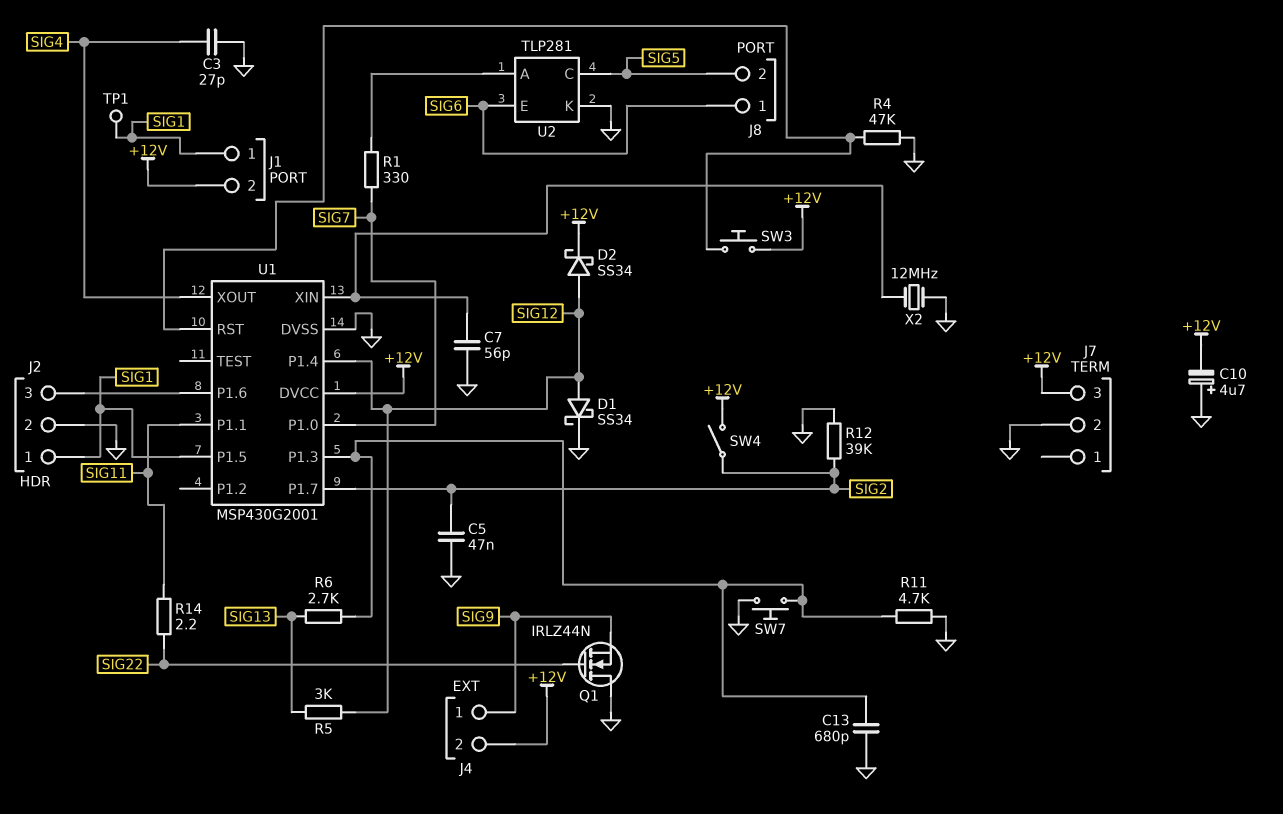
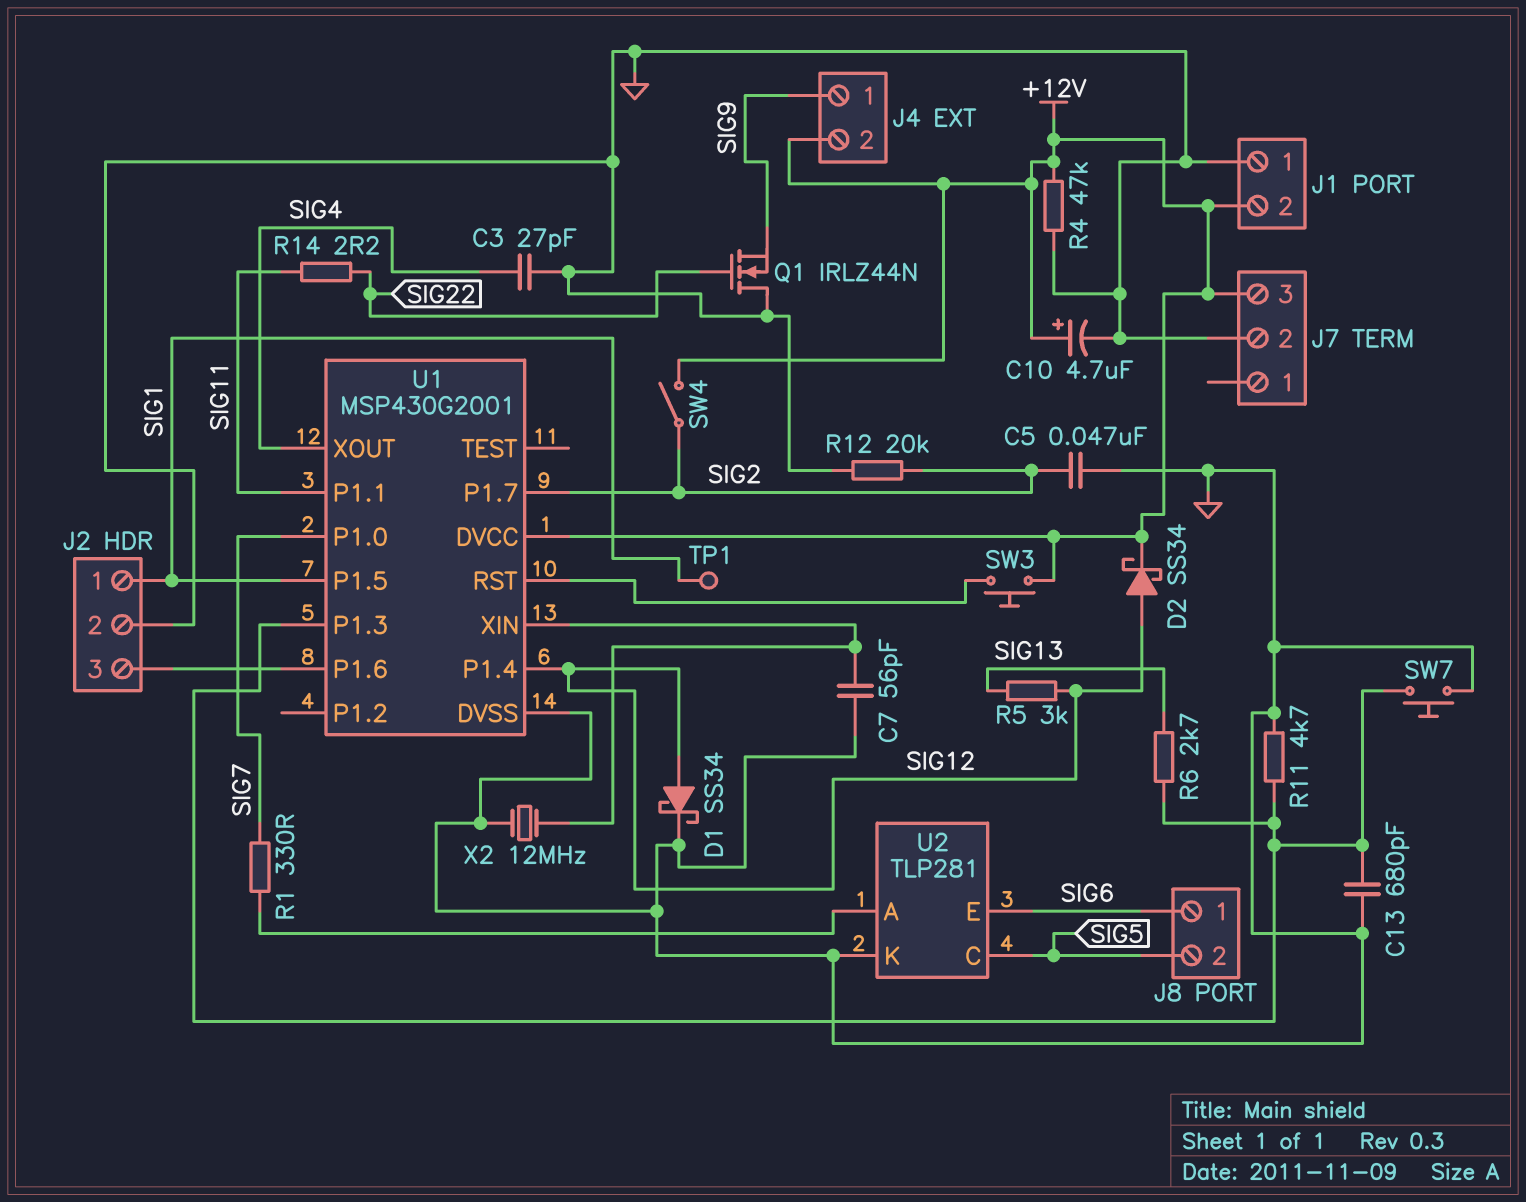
C10: 4.7uF (plus GND, minus +12V) -> 4.7uF (plus +12V, minus GND)
J1 pin 1: SIG1 -> GND
R4: 47k (GND, U1/RST) -> 47k (+12V, GND)
R12: 39k (GND, SIG2) -> 20k (GND, SIG2)

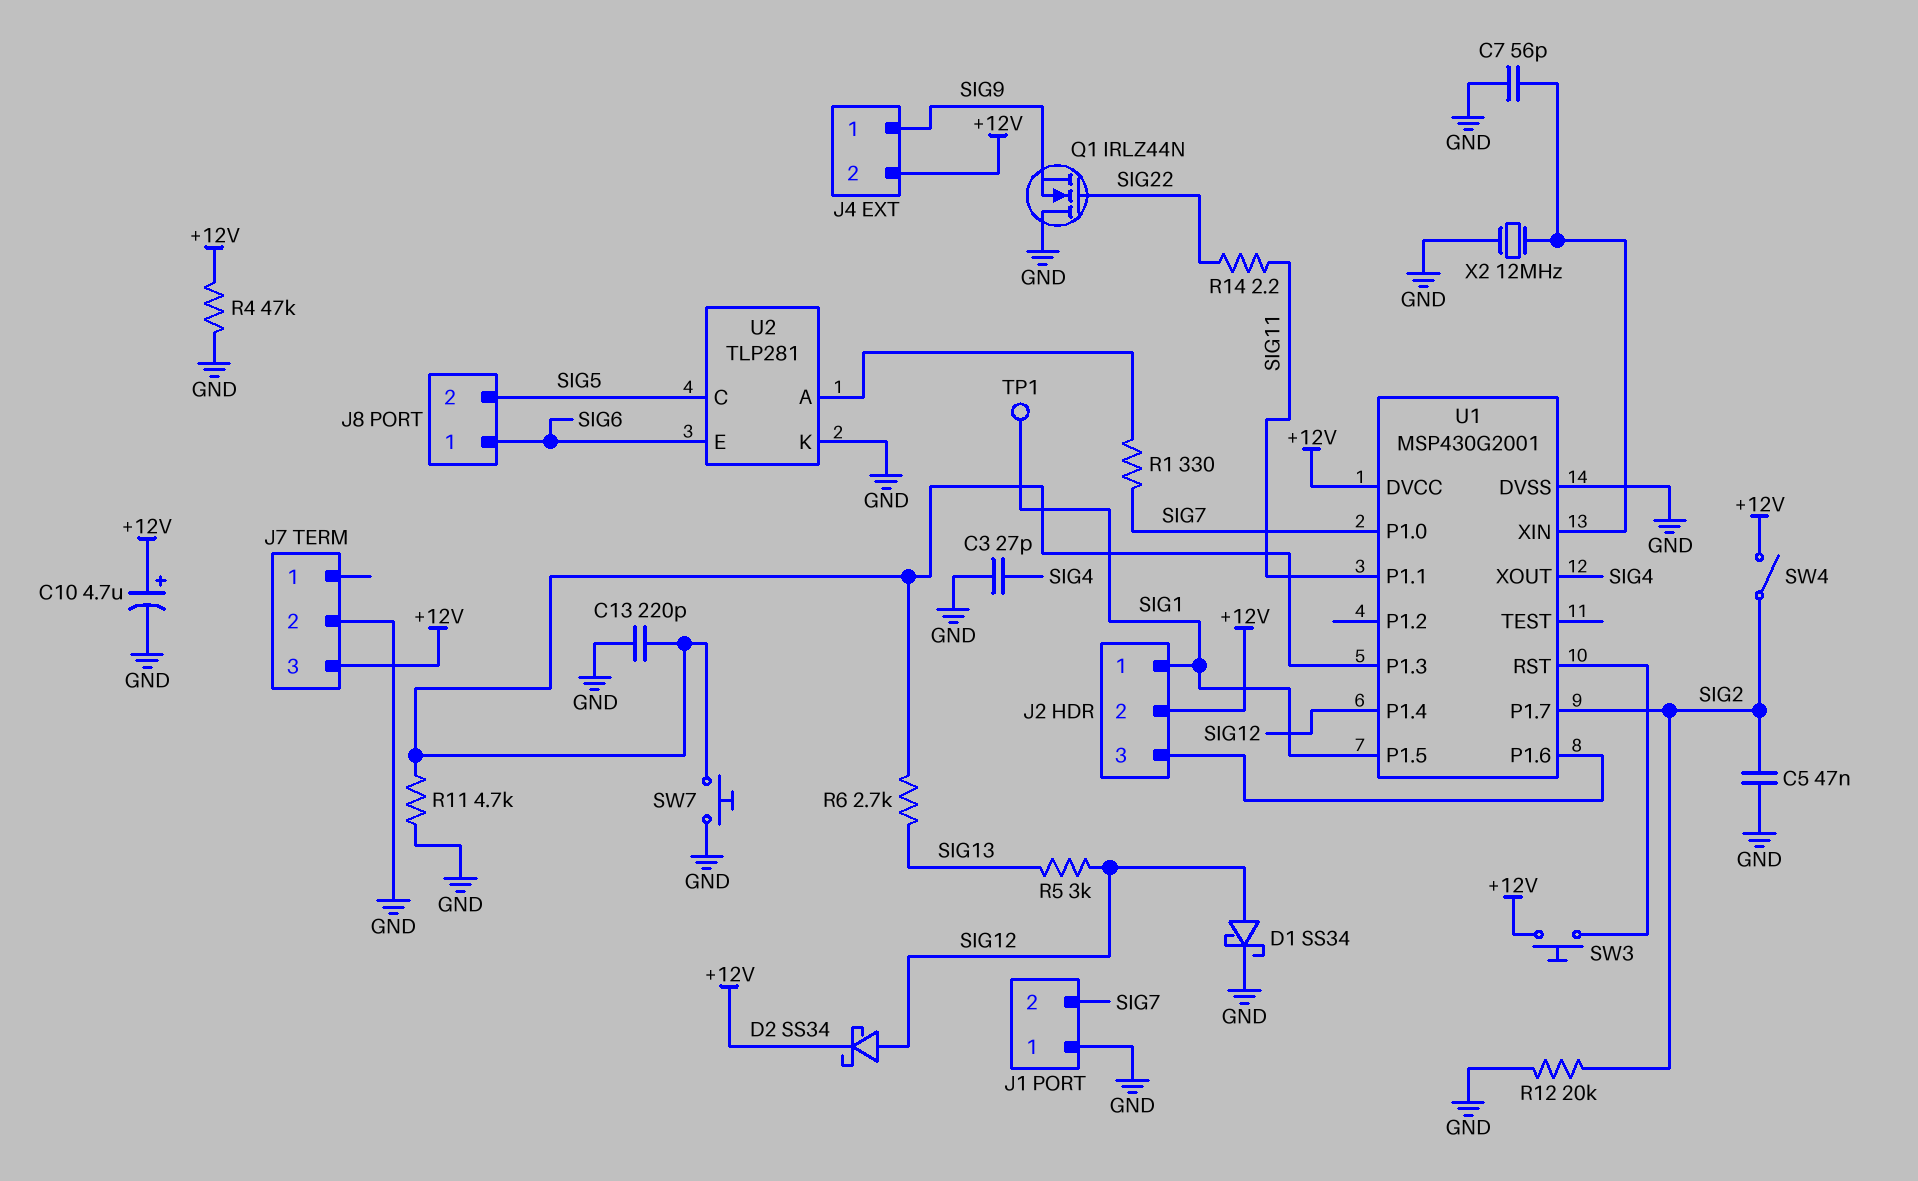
C13: 680pF (GND, U1/P1.3) -> 220pF (GND, U1/P1.3)
J1 pin 2: +12V -> SIG7
J2 pin 2: GND -> +12V

